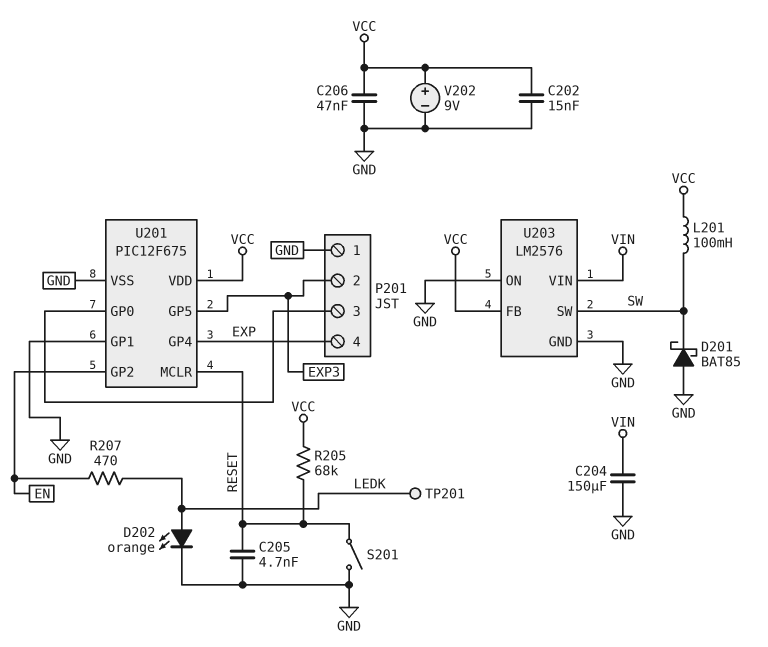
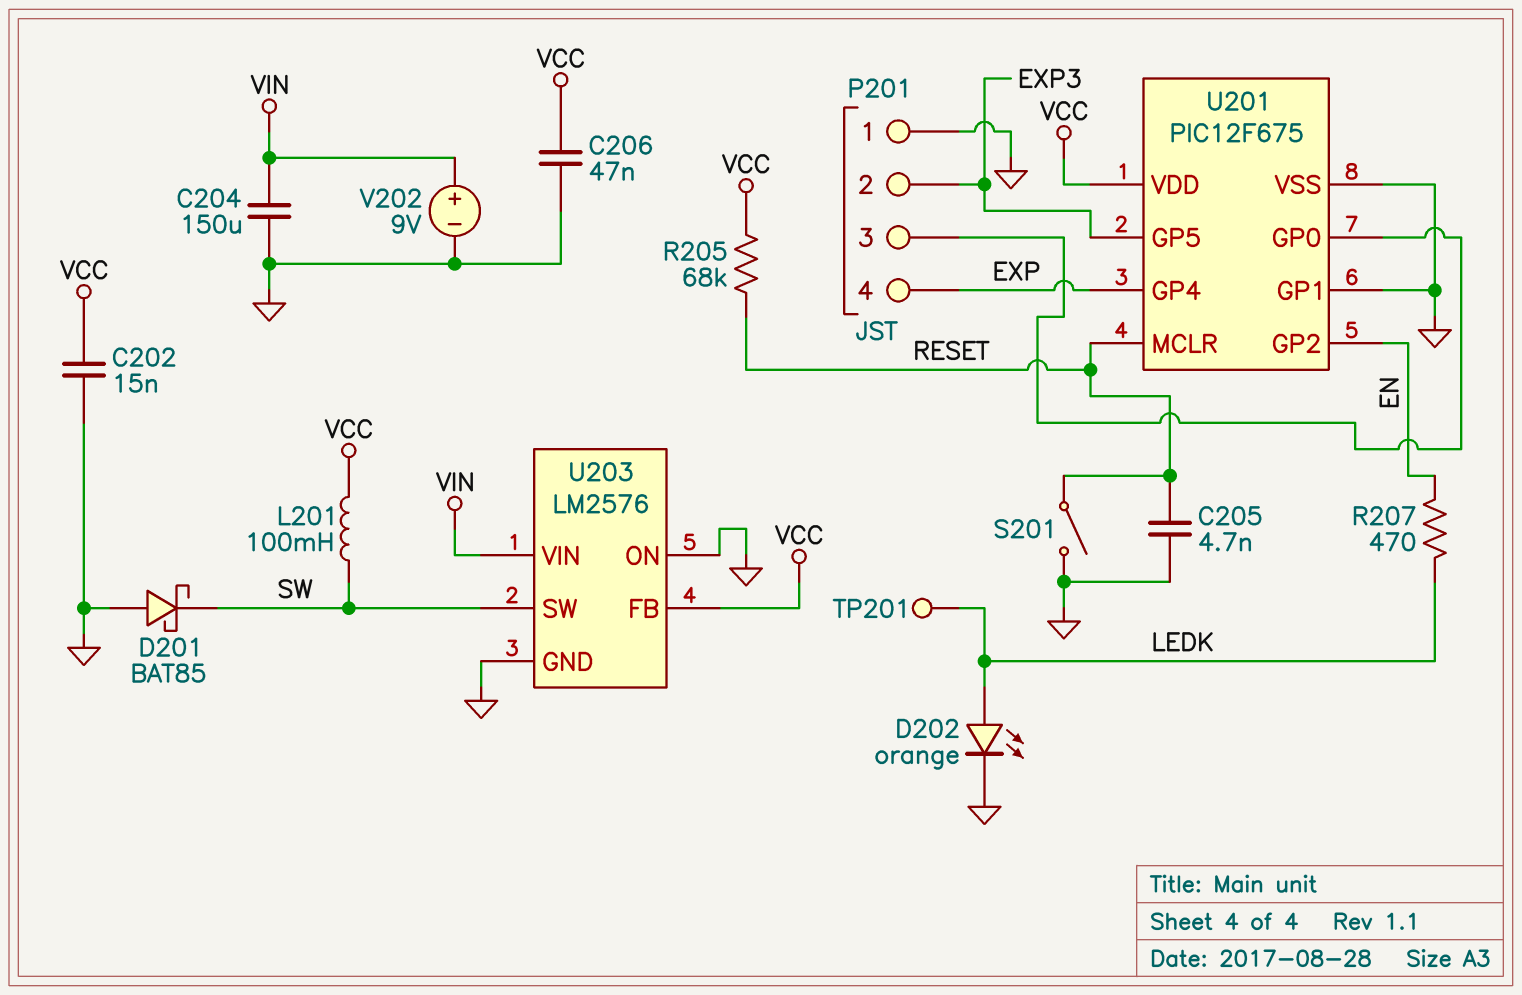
V202: 9V (plus VCC, minus GND) -> 9V (plus VIN, minus GND)

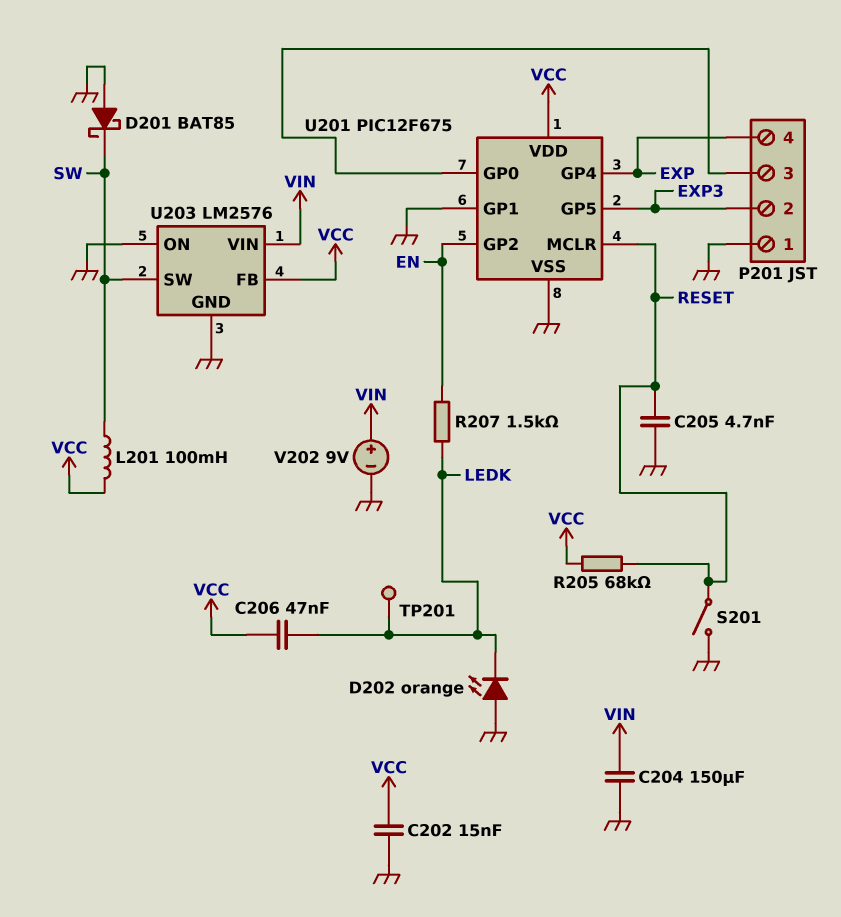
C206: 47nF (GND, VCC) -> 47nF (LEDK, VCC)
D202: LED orange (A LEDK, K GND) -> LED orange (A GND, K LEDK)
R207: 470 (EN, LEDK) -> 1.5k (EN, LEDK)

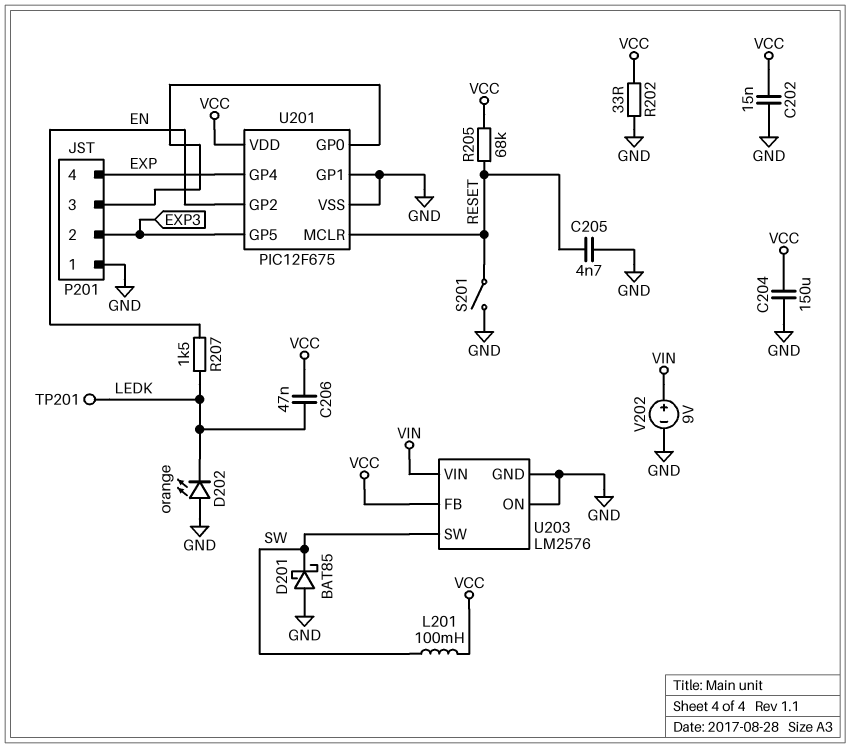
C204: 150uF (GND, VIN) -> 150uF (GND, VCC)
R202: none -> 33 (GND, VCC)

